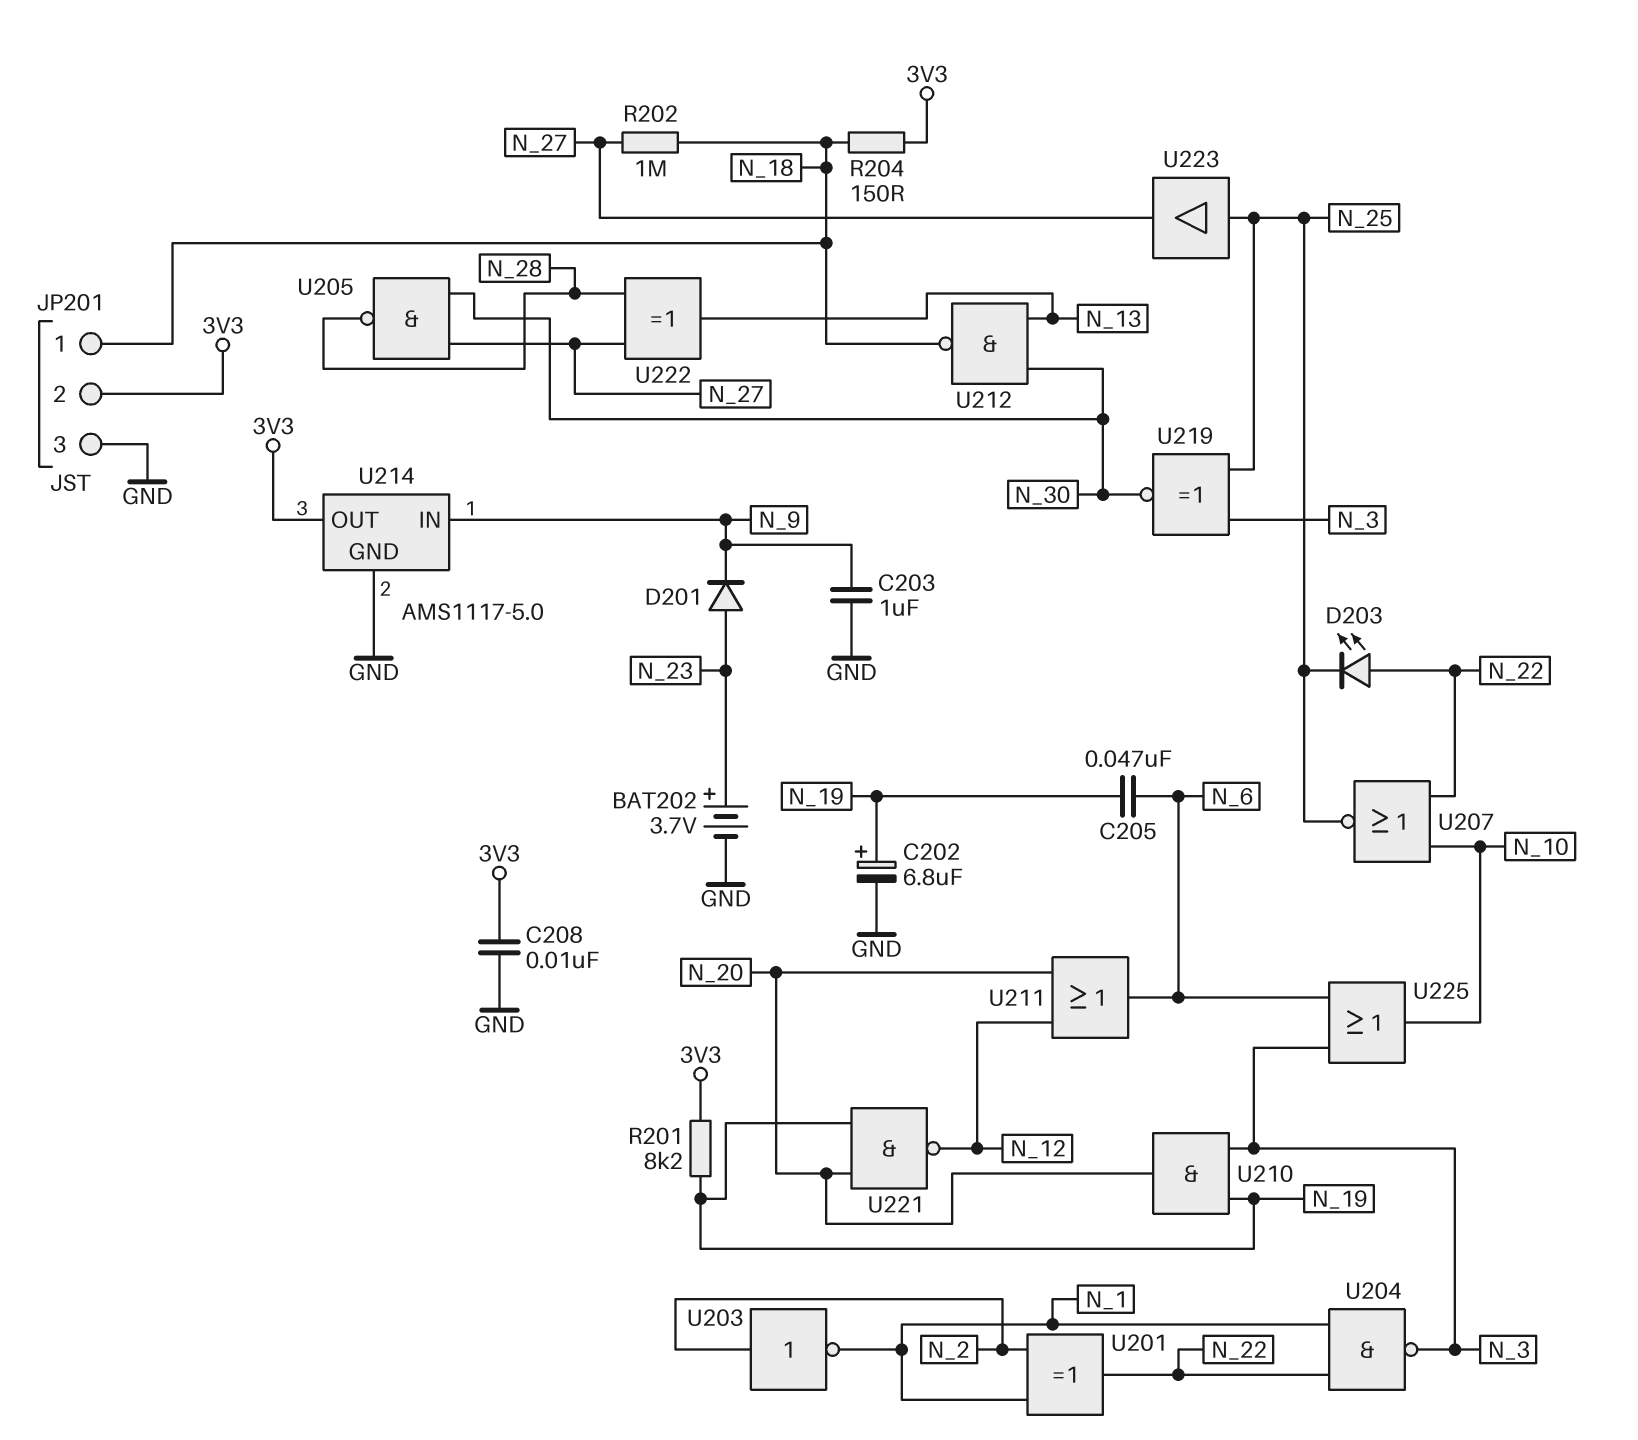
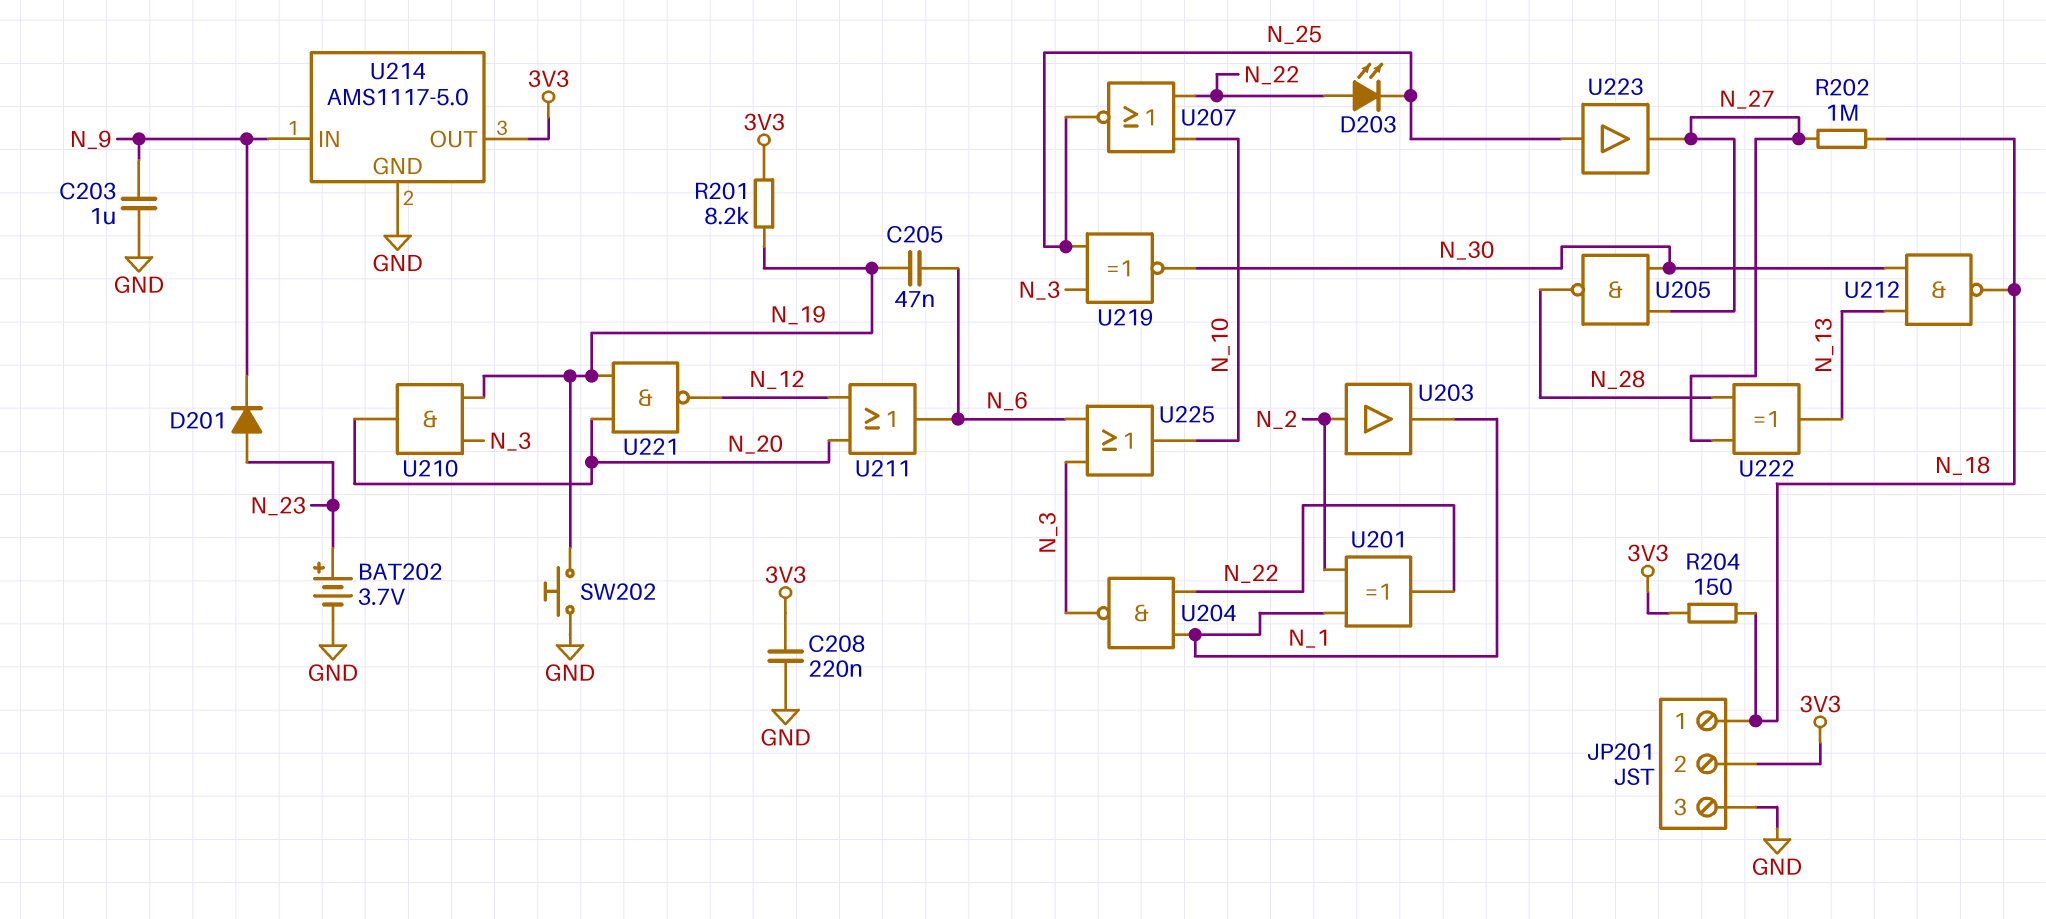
C202: 6.8uF (plus N_19, minus GND) -> none
C208: 10nF (3V3, GND) -> 220nF (3V3, GND)
SW202: none -> button (GND, N_19)
U203: NOT (in N_2, out N_1) -> buffer (in N_2, out N_1)

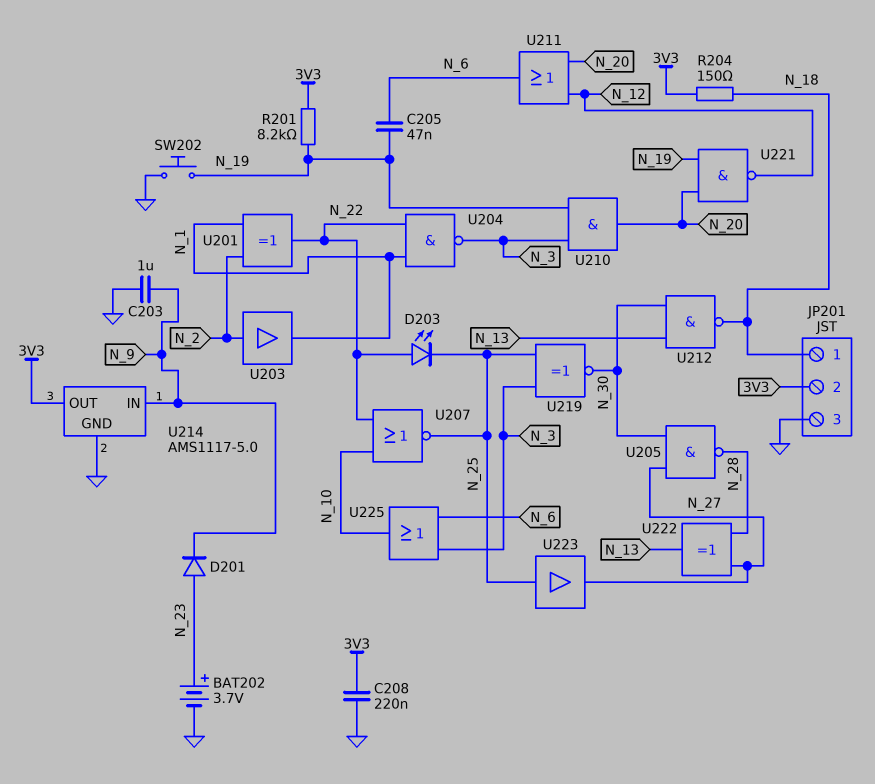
R202: 1M (N_18, N_27) -> none

